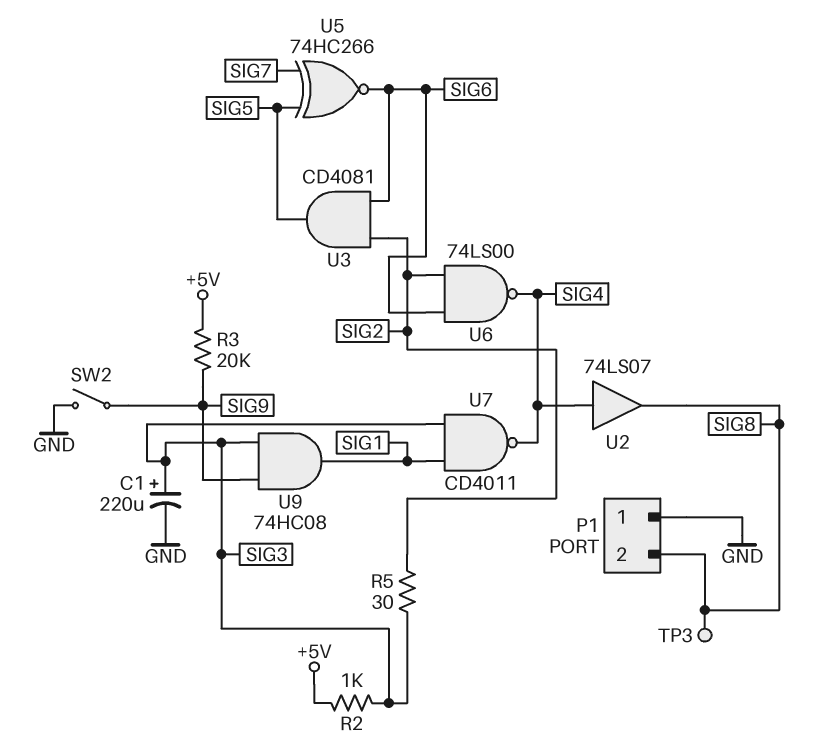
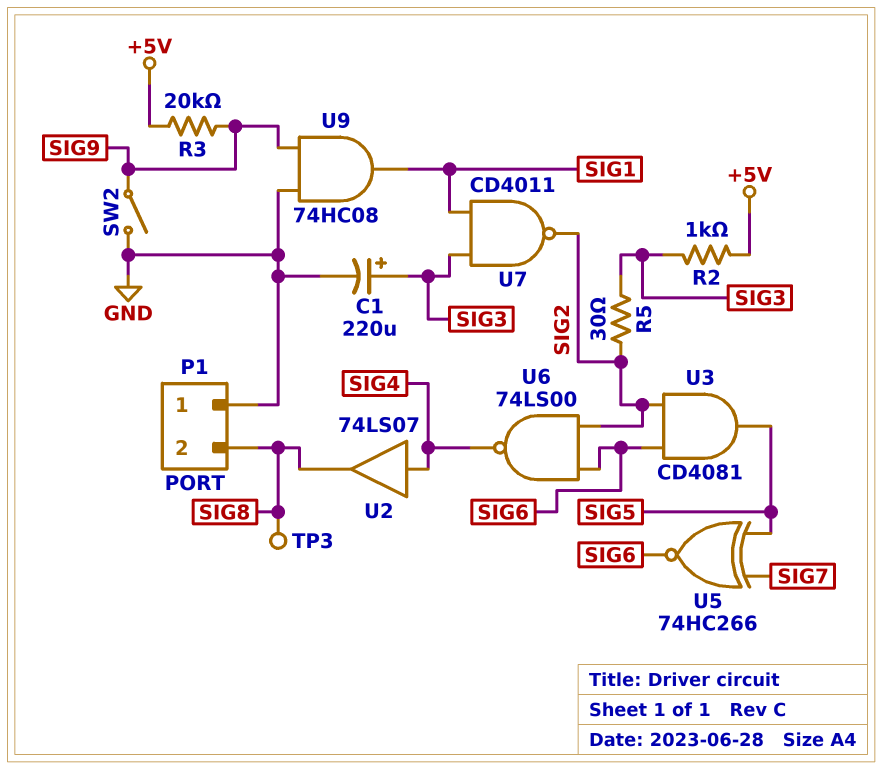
U7: NAND CD4011 (in SIG1, in SIG3, out SIG4) -> NAND CD4011 (in SIG1, in SIG3, out SIG2)
U9: AND 74HC08 (in SIG3, in SIG9, out SIG1) -> AND 74HC08 (in GND, in SIG9, out SIG1)

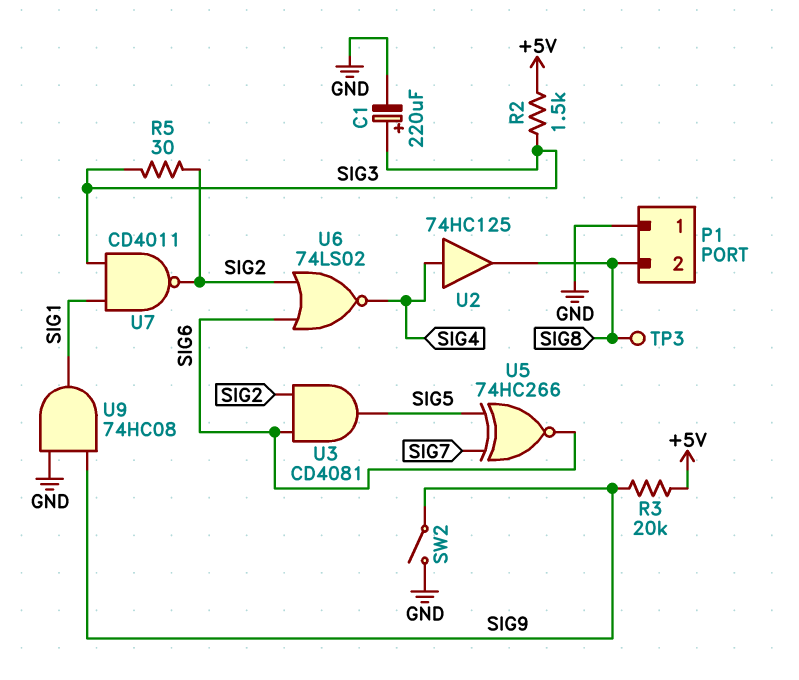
R2: 1k (+5V, SIG3) -> 1.5k (+5V, SIG3)
U2: buffer 74LS07 (in SIG4, out SIG8) -> buffer 74HC125 (in SIG4, out SIG8)
U6: NAND 74LS00 (in SIG2, in SIG6, out SIG4) -> NOR 74LS02 (in SIG2, in SIG6, out SIG4)

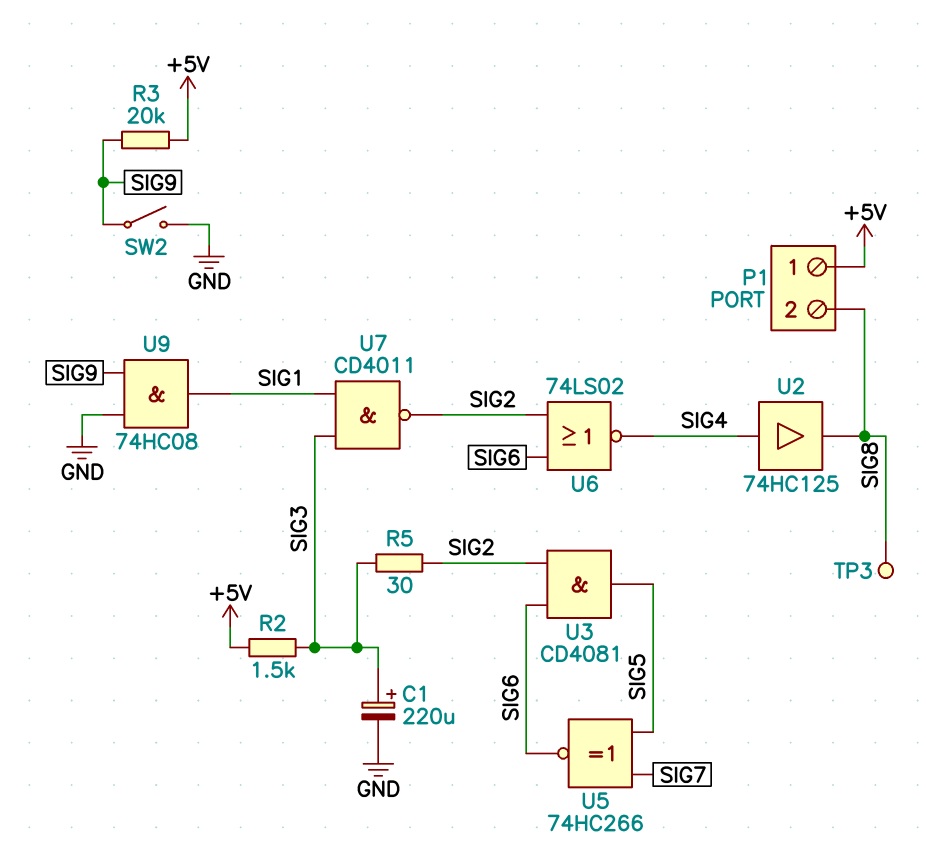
P1 pin 1: GND -> +5V

